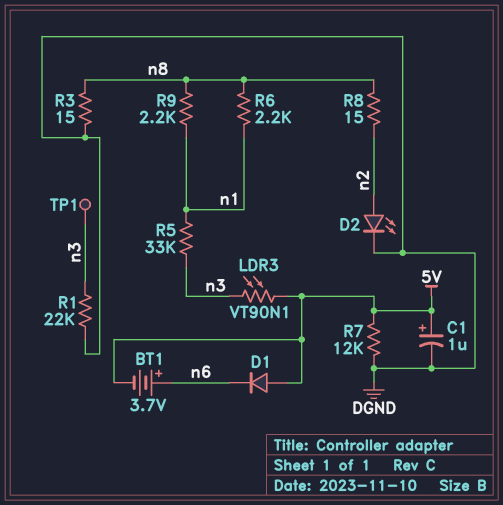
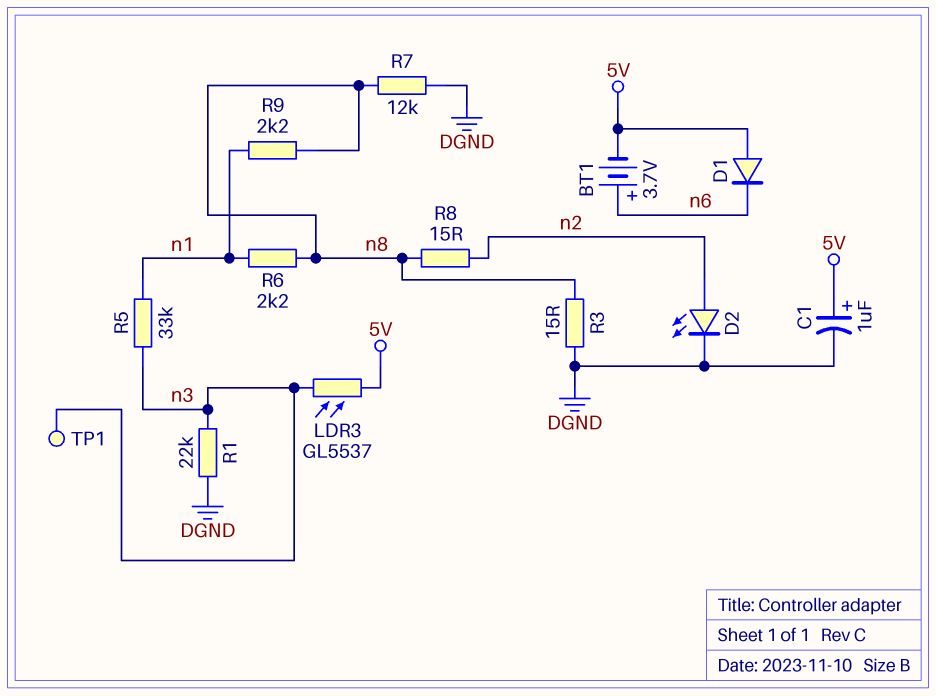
LDR3: VT90N1 (5V, n3) -> GL5537 (5V, n3)
R7: 12k (5V, DGND) -> 12k (DGND, n8)

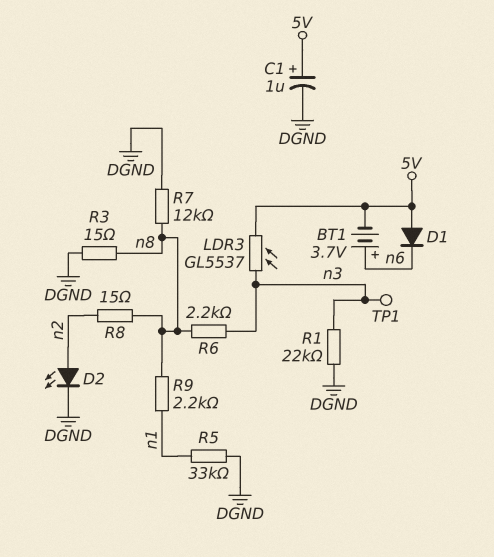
R5: 33k (n1, n3) -> 33k (DGND, n1)
R6: 2.2k (n1, n8) -> 2.2k (n3, n8)

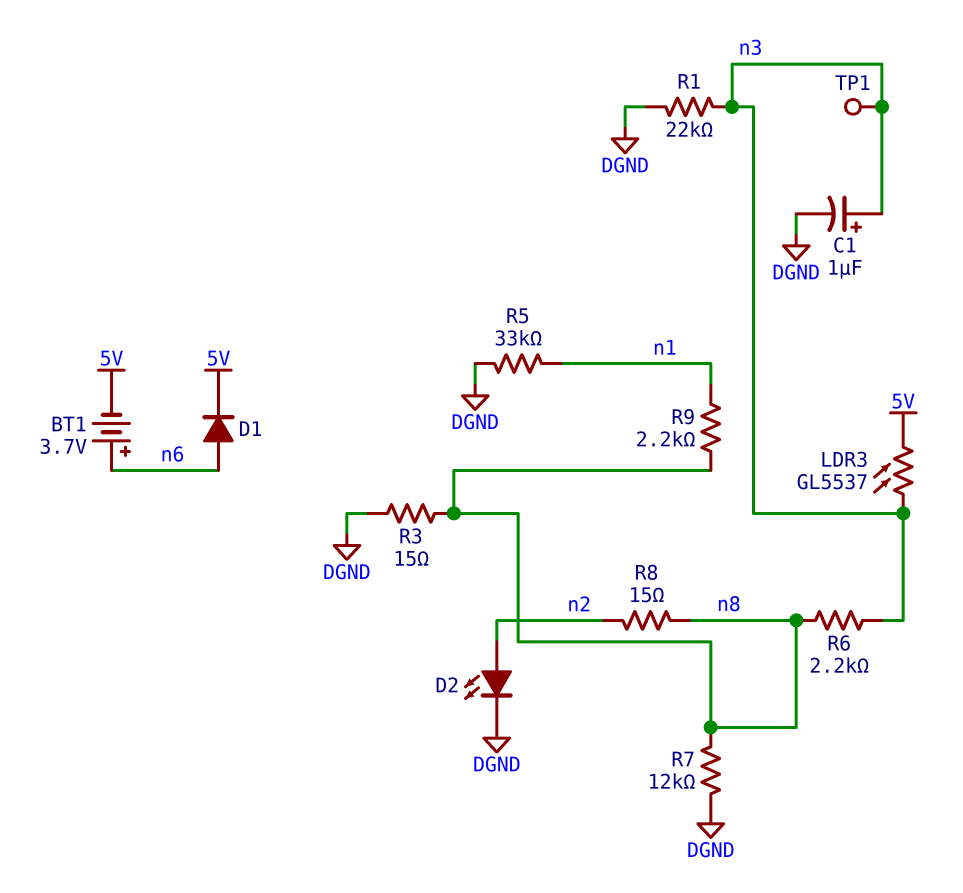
C1: 1uF (plus 5V, minus DGND) -> 1uF (plus n3, minus DGND)
D1: diode (A 5V, K n6) -> diode (A n6, K 5V)

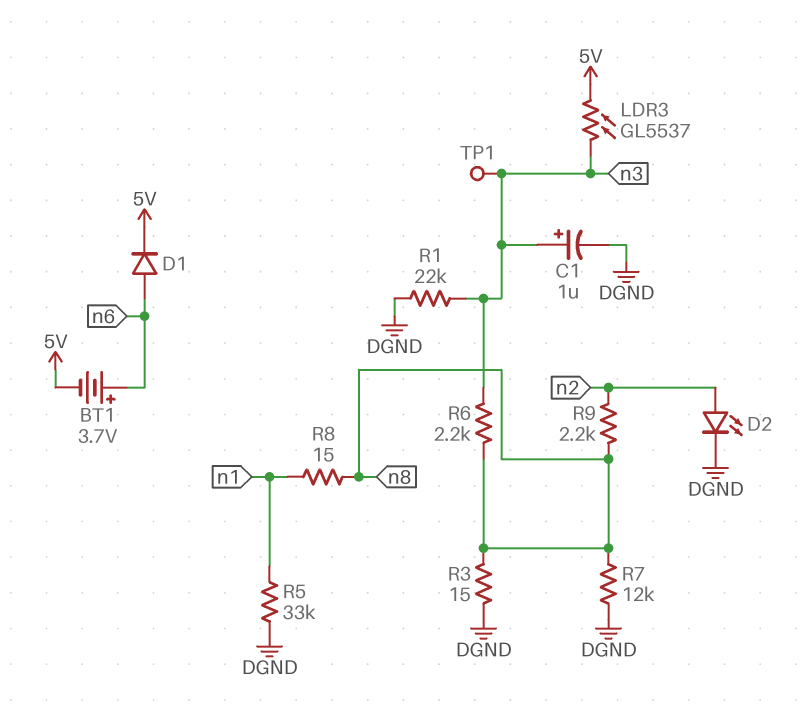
R8: 15 (n2, n8) -> 15 (n1, n8)
R9: 2.2k (n1, n8) -> 2.2k (n2, n8)

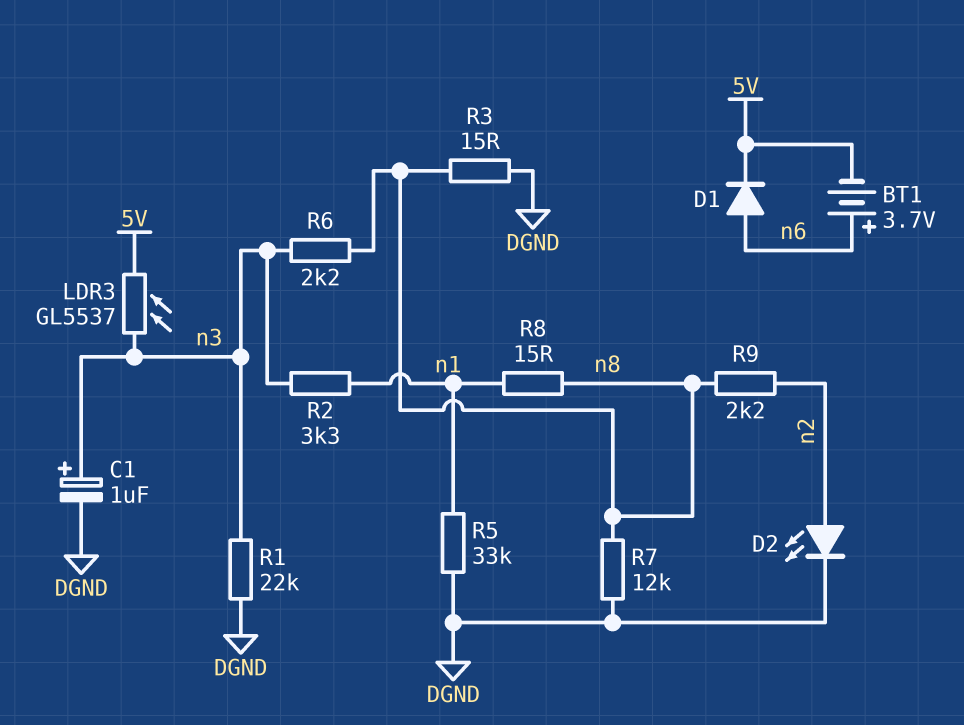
R2: none -> 3.3k (n1, n3)
TP1: test point (n3) -> none

